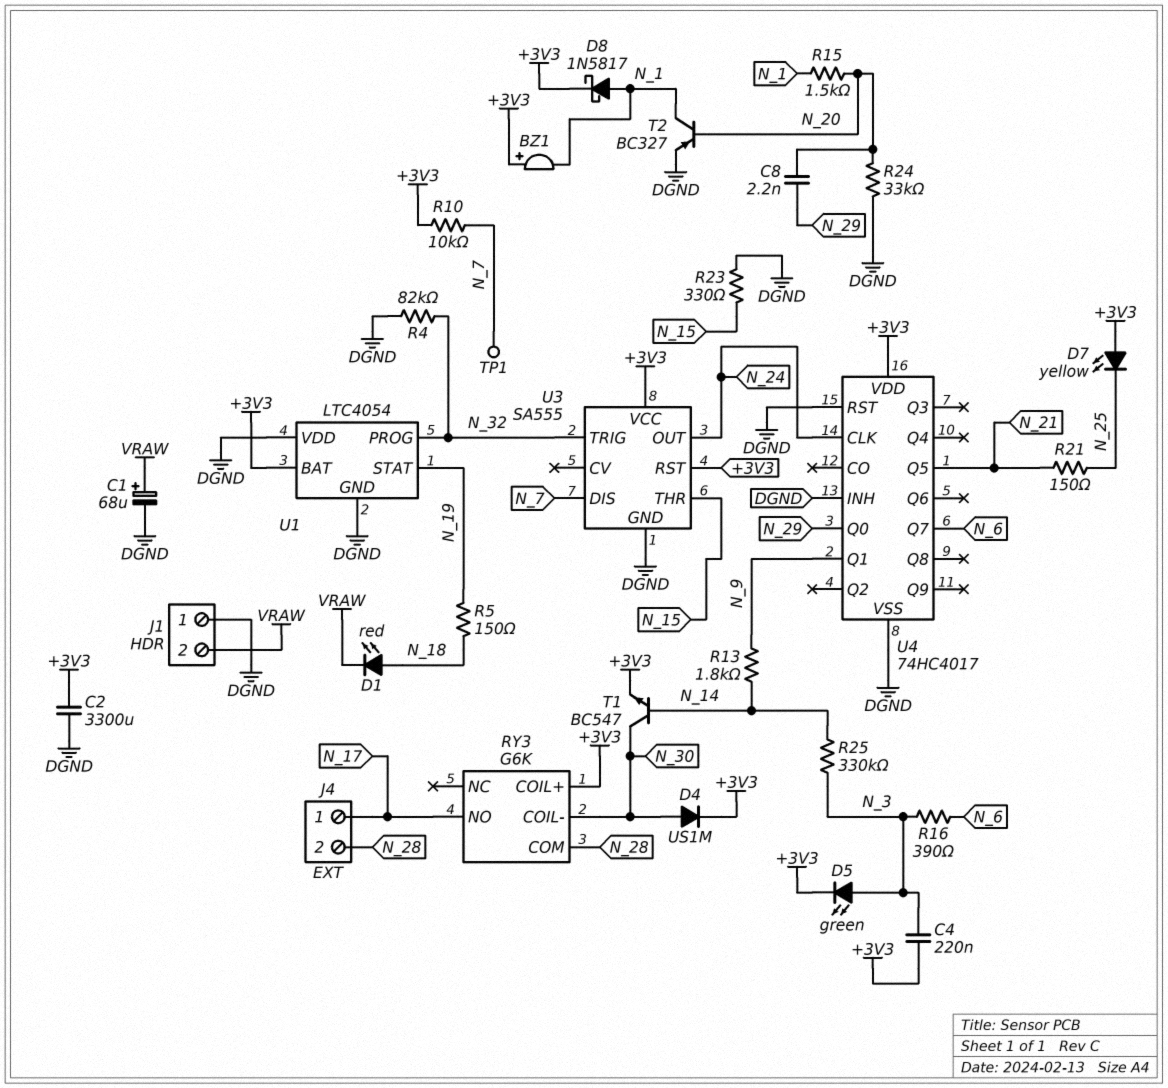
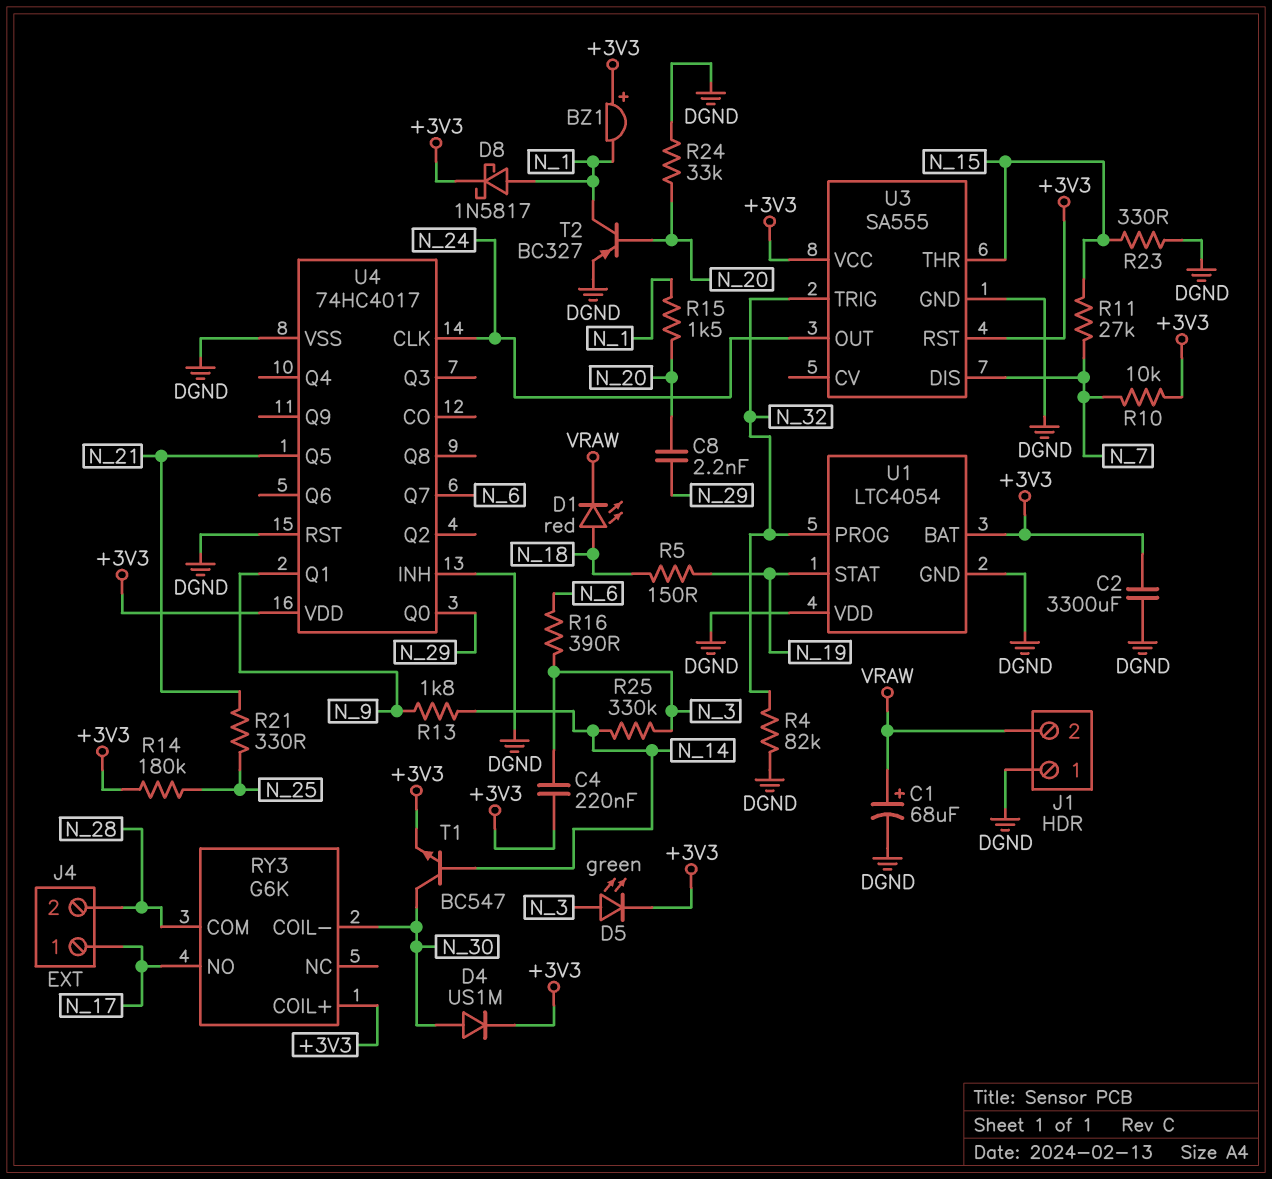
D7: LED yellow (A +3V3, K N_25) -> none
R11: none -> 27k (N_7, N_15)
R14: none -> 180k (+3V3, N_25)
R21: 150 (N_21, N_25) -> 330 (N_21, N_25)
TP1: test point (N_7) -> none

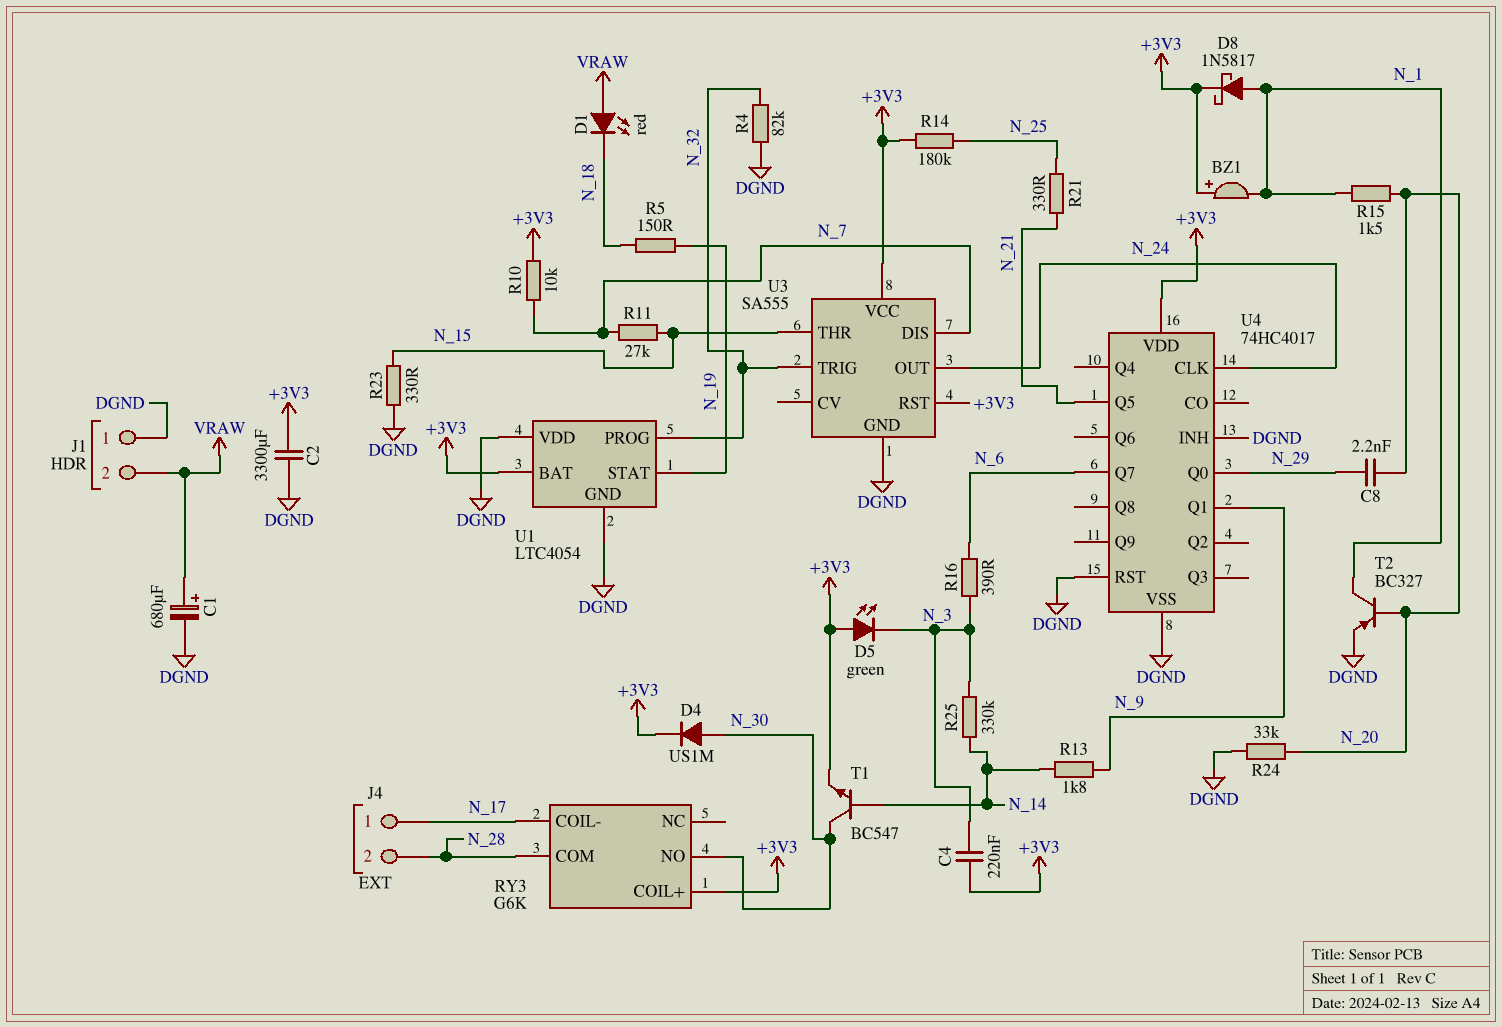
C1: 68uF (plus VRAW, minus DGND) -> 680uF (plus VRAW, minus DGND)
D1: LED red (A N_18, K VRAW) -> LED red (A VRAW, K N_18)
D5: LED green (A N_3, K +3V3) -> LED green (A +3V3, K N_3)
RY3 pin COIL-: N_30 -> N_17
RY3 pin NO: N_17 -> N_30

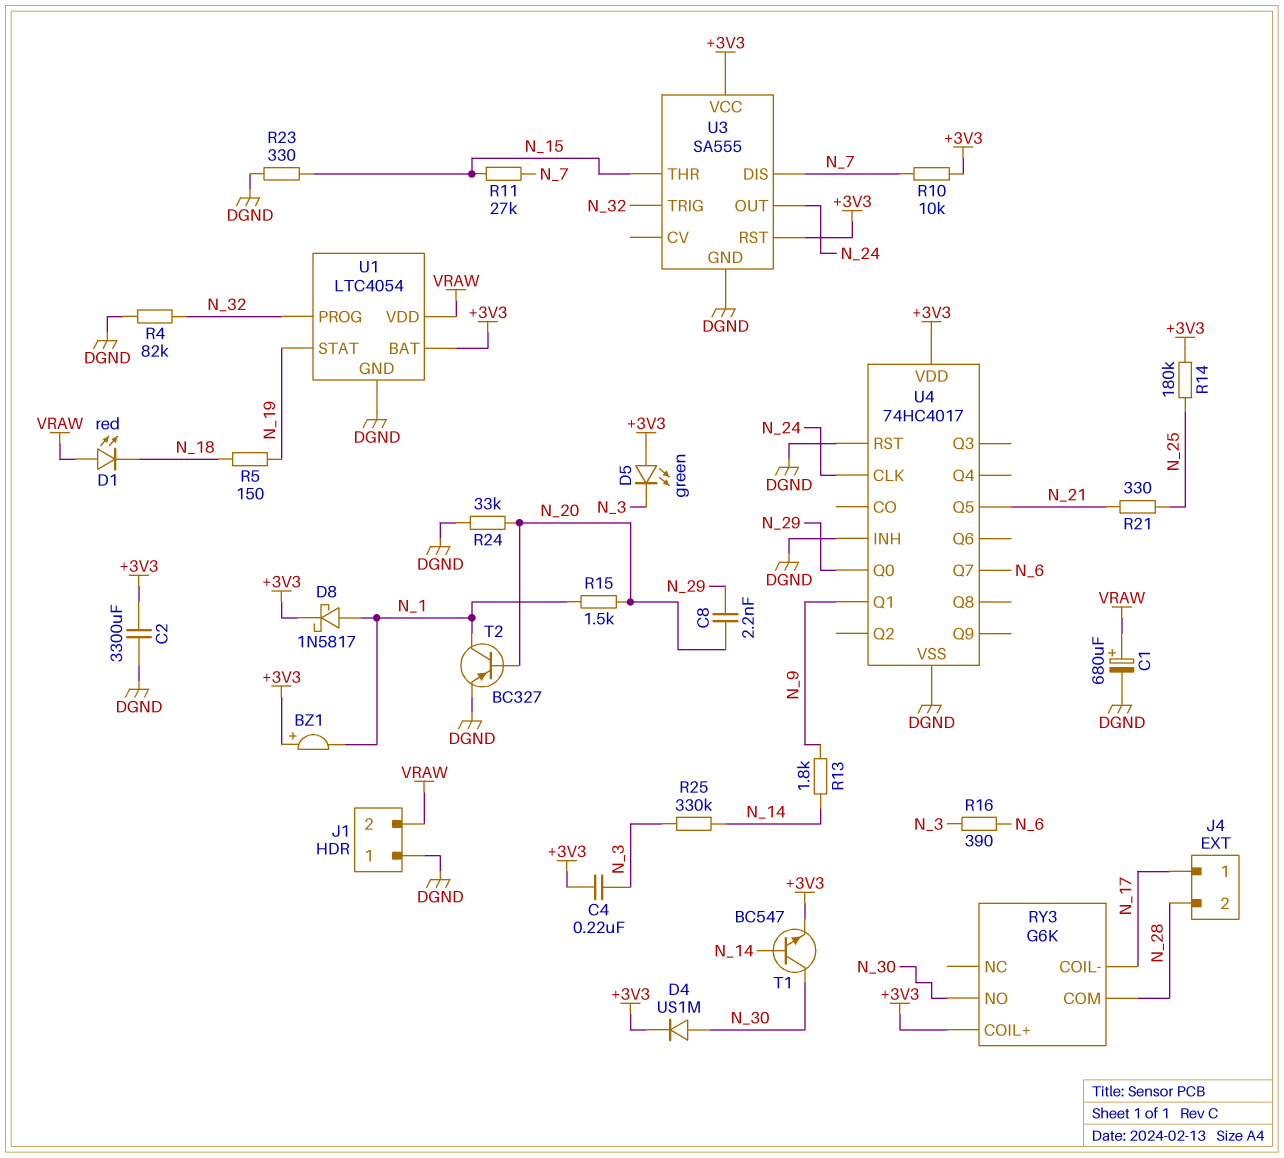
U1 pin VDD: DGND -> VRAW

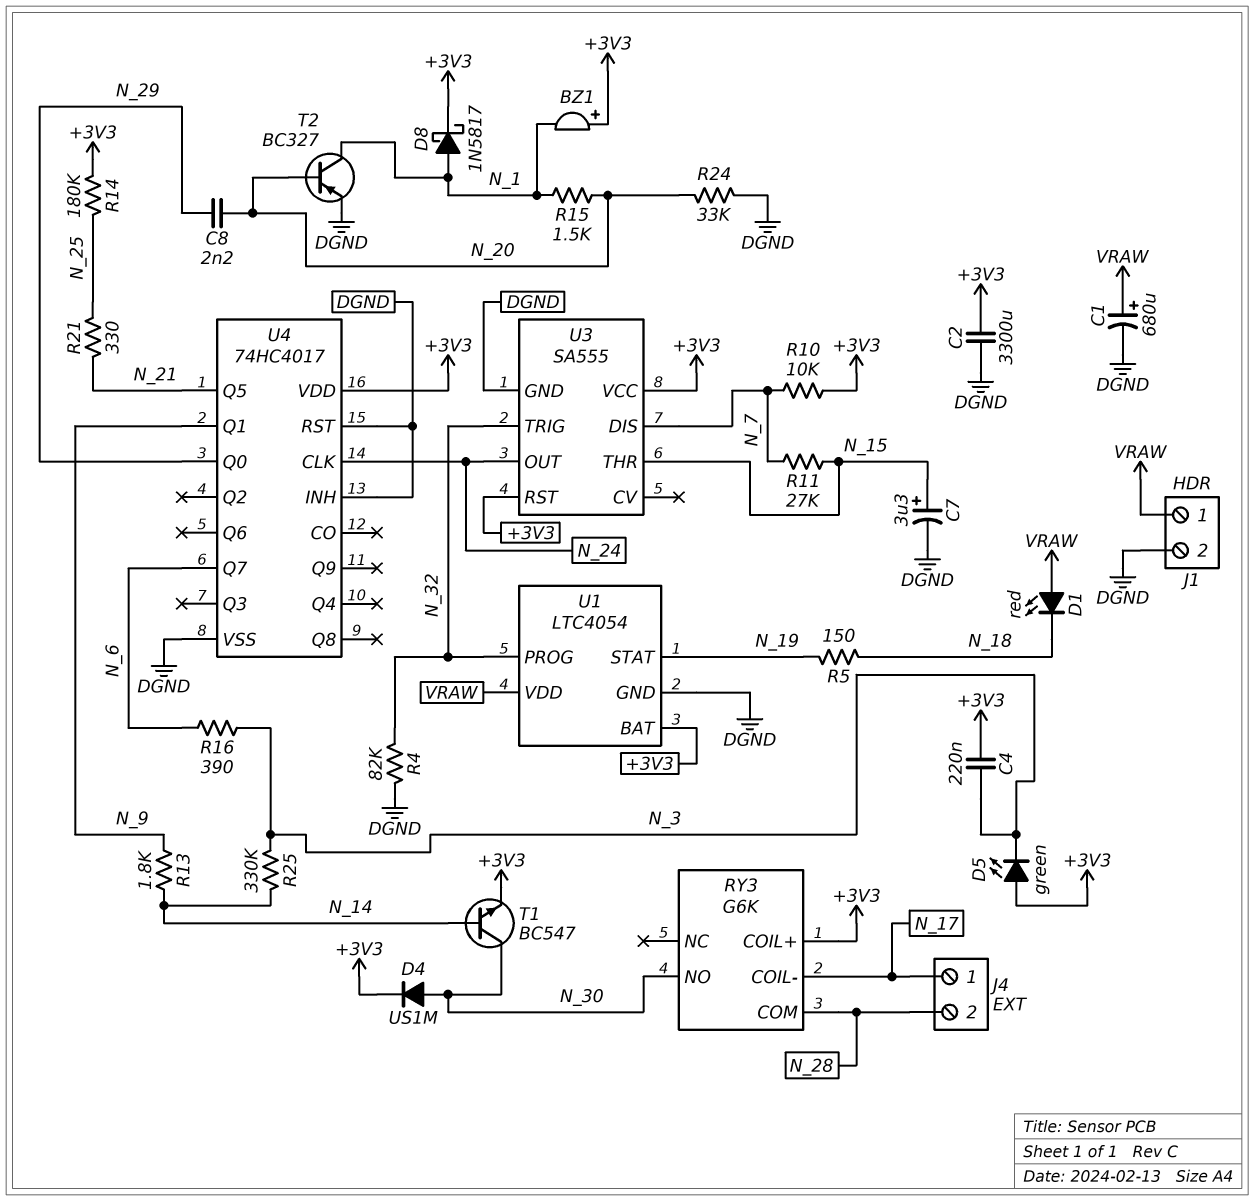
C7: none -> 3.3uF (plus N_15, minus DGND)
J1 pin 1: DGND -> VRAW
J1 pin 2: VRAW -> DGND
R23: 330 (DGND, N_15) -> none

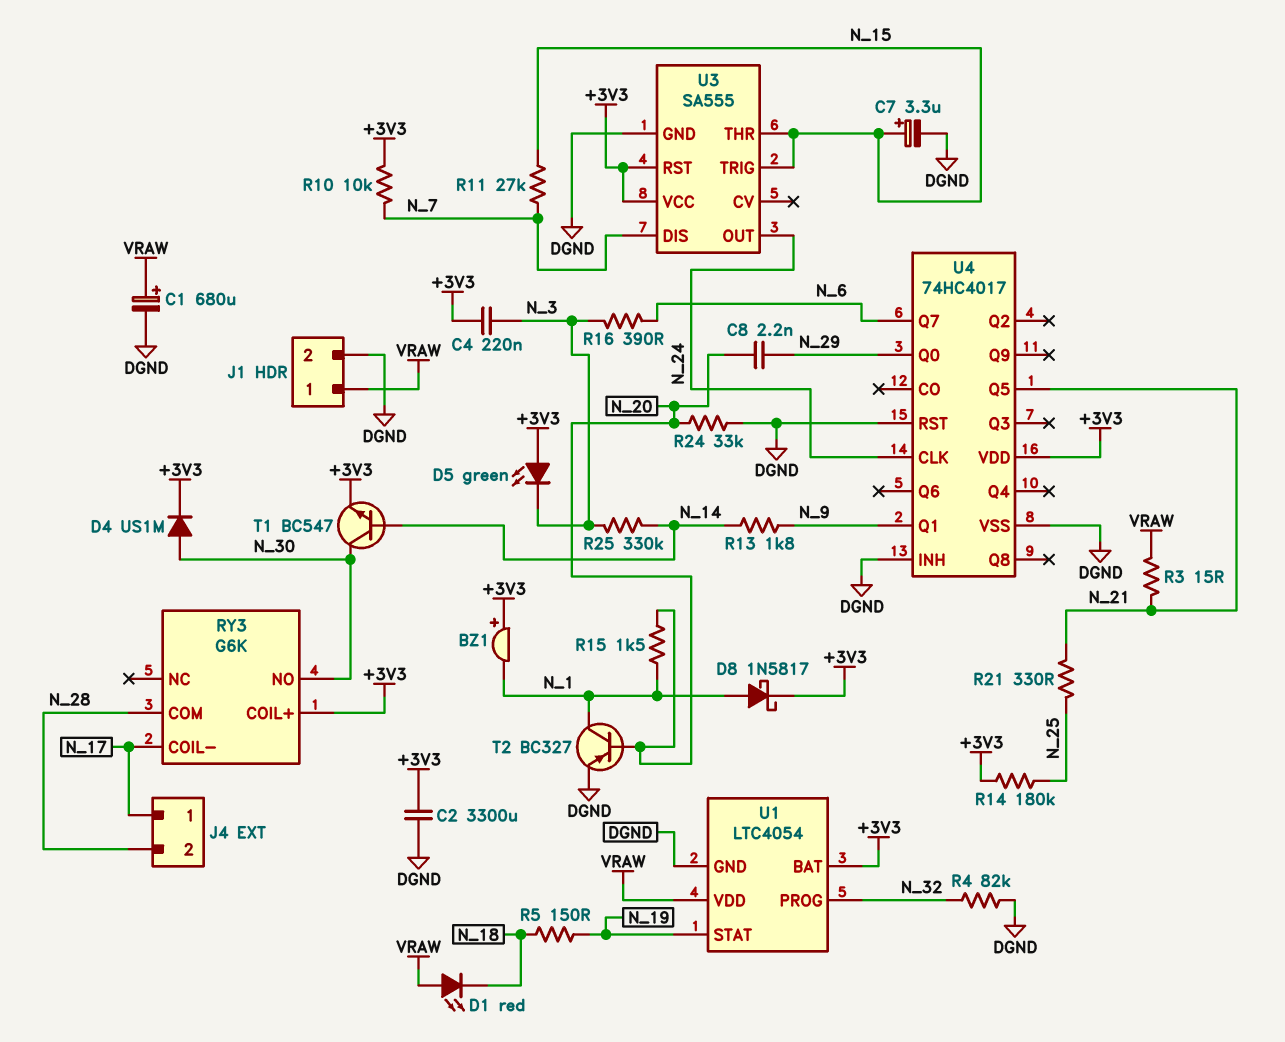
R3: none -> 15 (N_21, VRAW)
U3 pin TRIG: N_32 -> N_15

